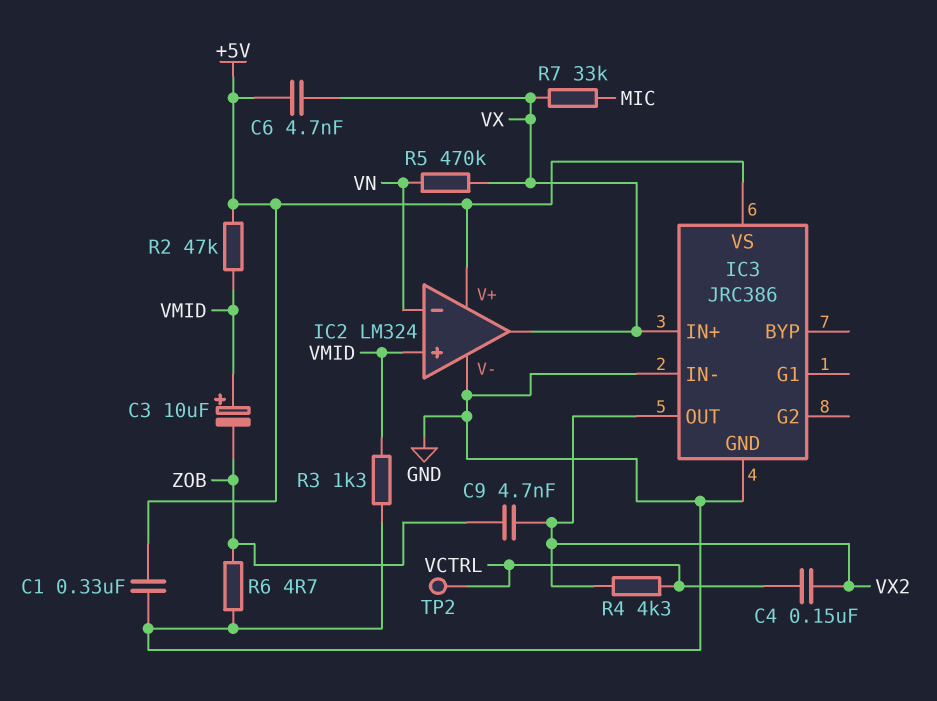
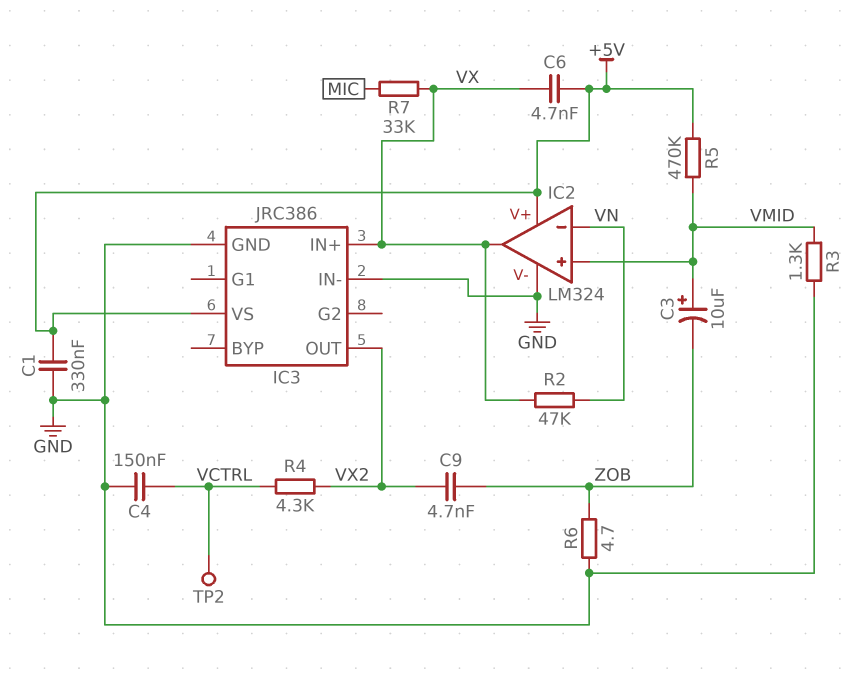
C4: 150nF (VCTRL, VX2) -> 150nF (GND, VCTRL)
R2: 47k (+5V, VMID) -> 47k (VN, VX)
R5: 470k (VN, VX) -> 470k (+5V, VMID)

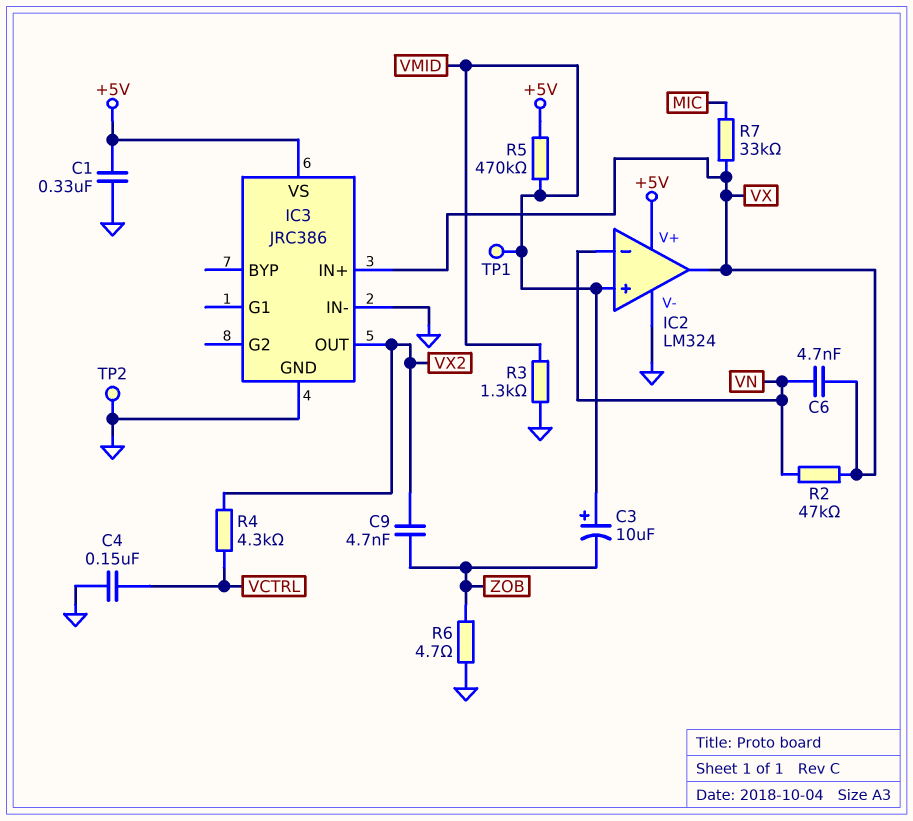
C6: 4.7nF (+5V, VX) -> 4.7nF (VN, VX)
TP1: none -> test point (VMID)
TP2: test point (VCTRL) -> test point (GND)

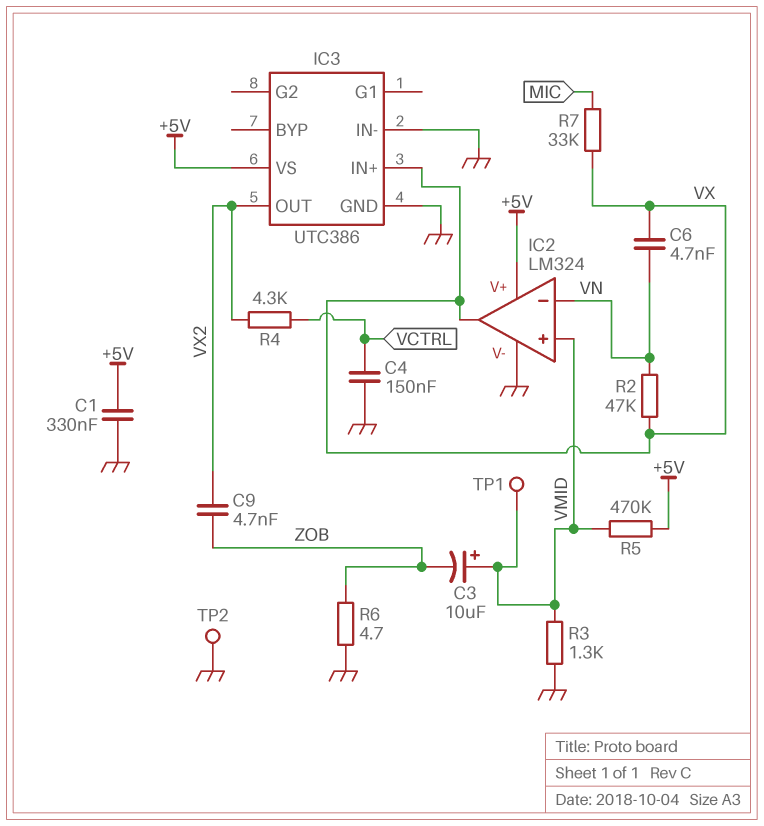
IC3: JRC386 -> UTC386

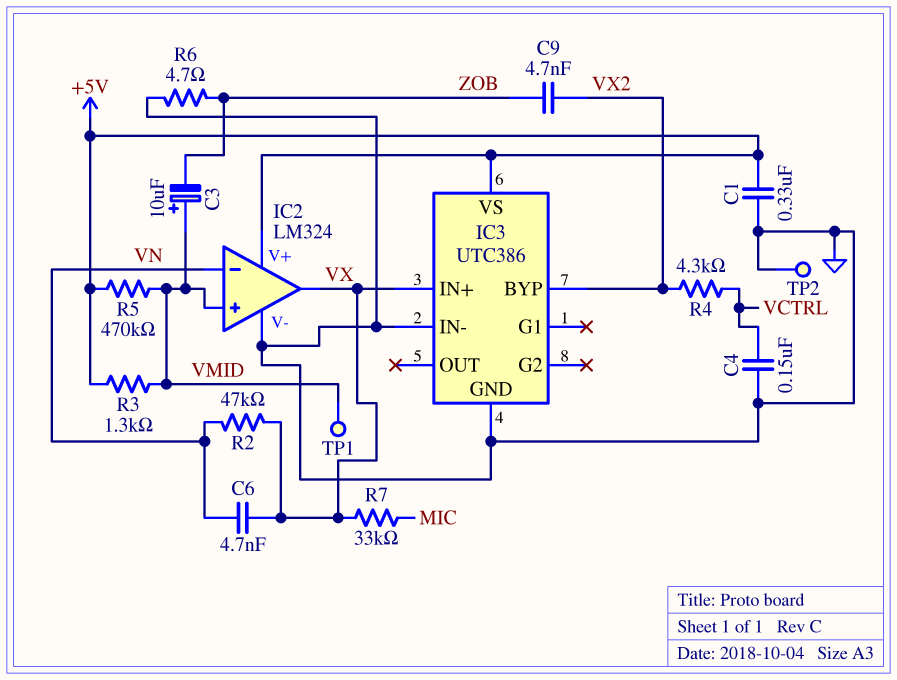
IC3 pin BYP: none -> VX2
IC3 pin OUT: VX2 -> none
R3: 1.3k (GND, VMID) -> 1.3k (+5V, VMID)

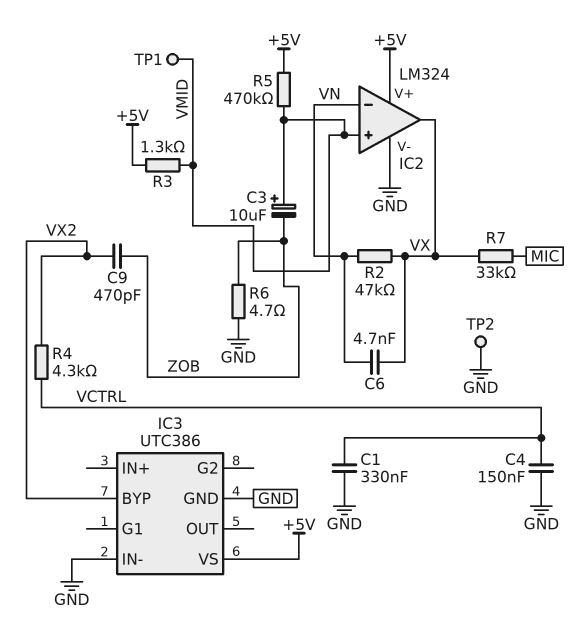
C1: 330nF (+5V, GND) -> 330nF (GND, VCTRL)
C9: 4.7nF (VX2, ZOB) -> 470pF (VX2, ZOB)
IC3 pin IN+: VX -> none

